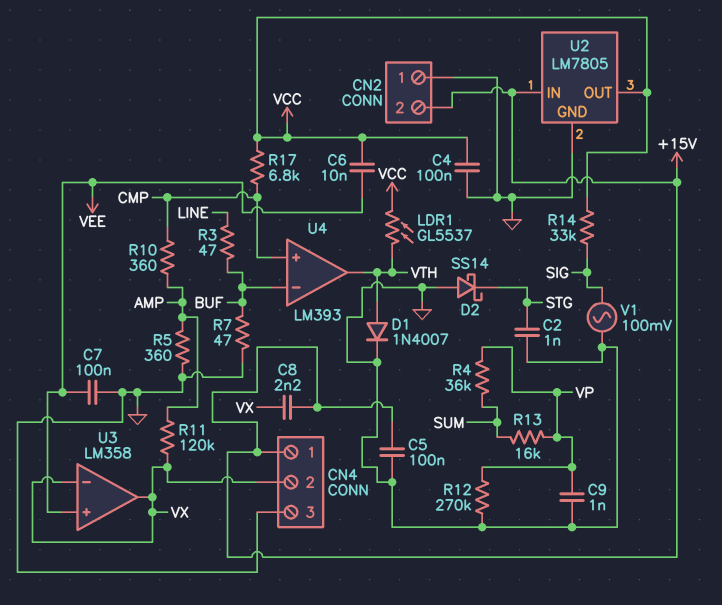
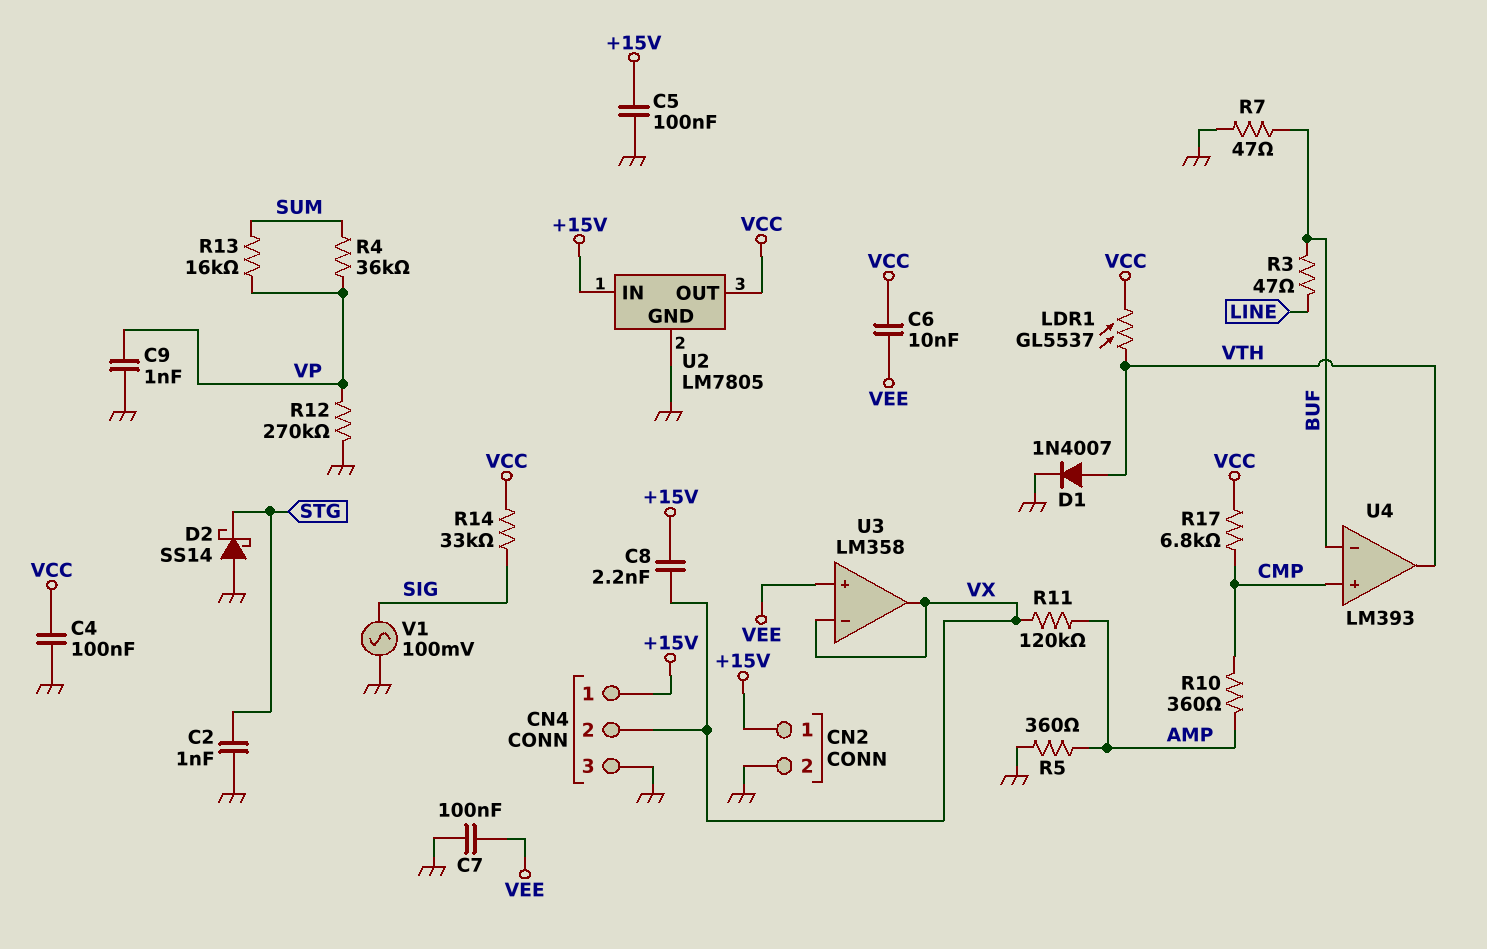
CN2 pin 1: GND -> +15V
CN2 pin 2: +15V -> GND

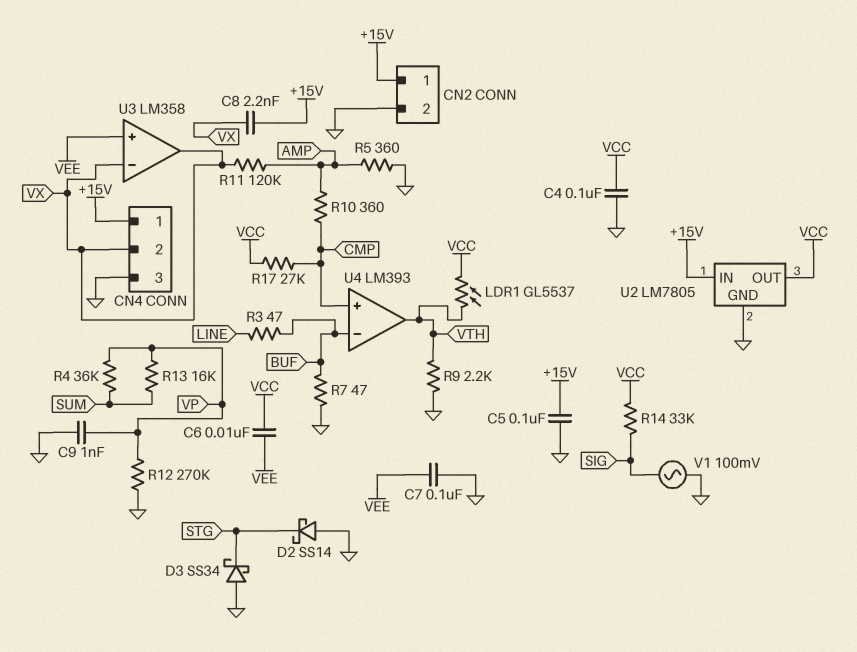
C2: 1nF (GND, STG) -> none
D1: diode 1N4007 (A VTH, K GND) -> none
D3: none -> schottky SS34 (A GND, K STG)
R9: none -> 2.2k (GND, VTH)
R17: 6.8k (CMP, VCC) -> 27k (CMP, VCC)

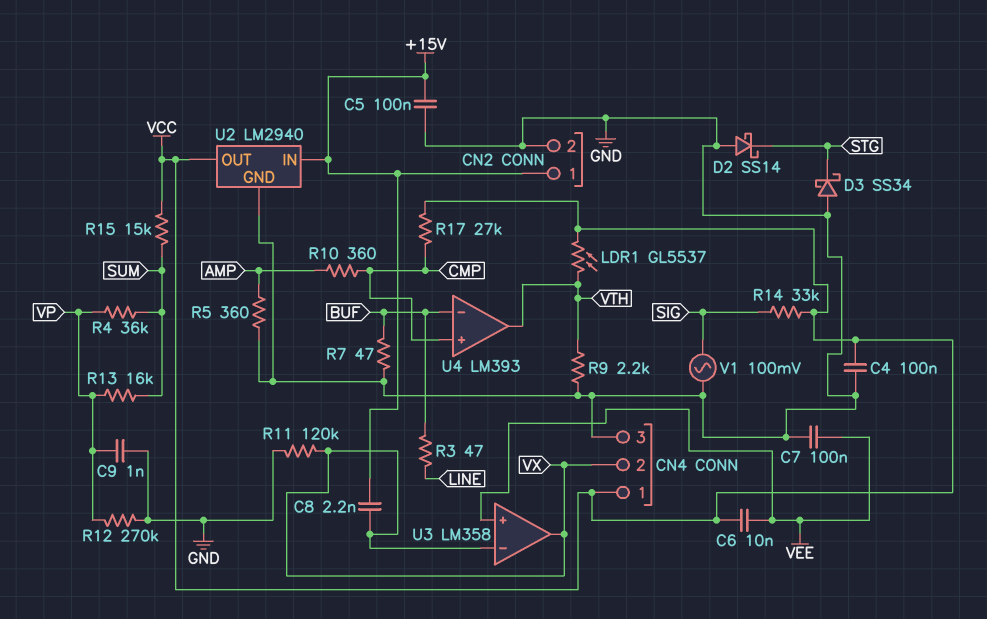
CN4 pin 1: +15V -> VCC
R11: 120k (AMP, VX) -> 120k (GND, VX)
R15: none -> 15k (SUM, VCC)
U2: LM7805 -> LM2940

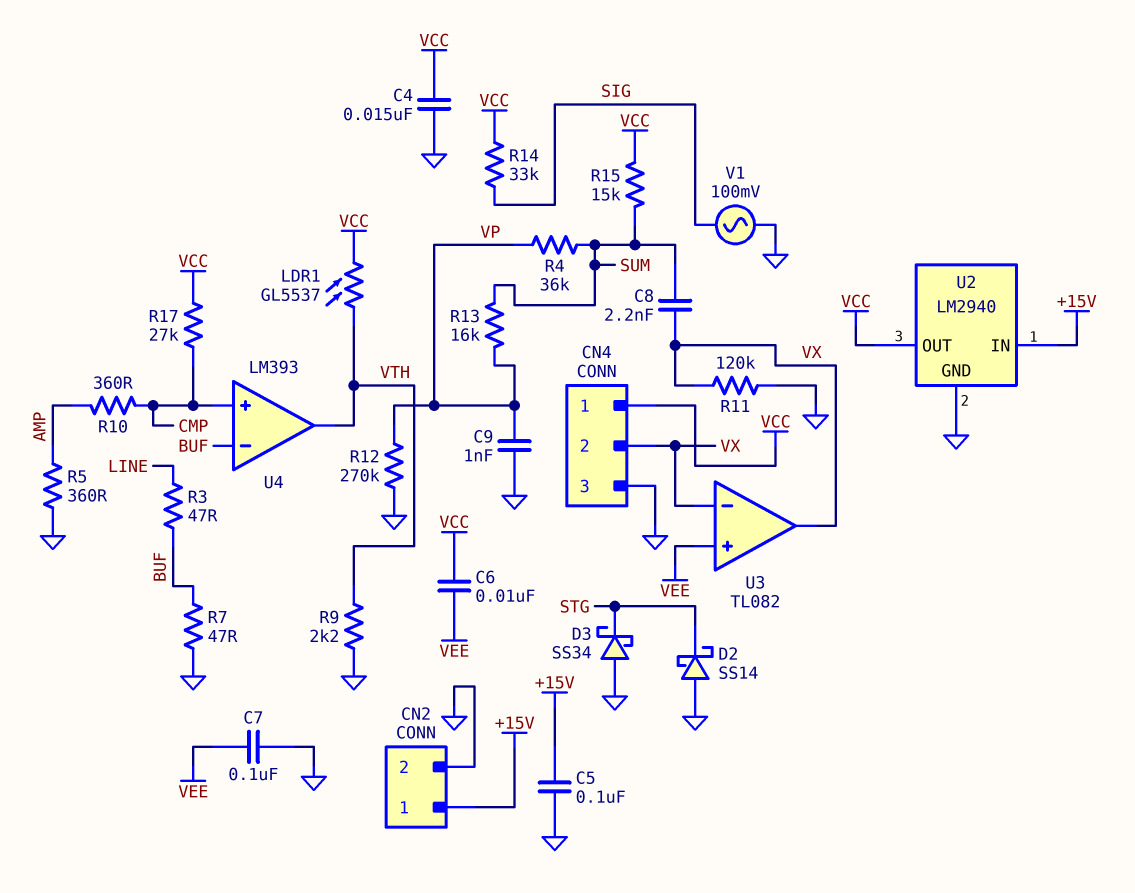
C4: 100nF (GND, VCC) -> 15nF (GND, VCC)
C8: 2.2nF (+15V, VX) -> 2.2nF (SUM, VX)
U3: LM358 -> TL082

